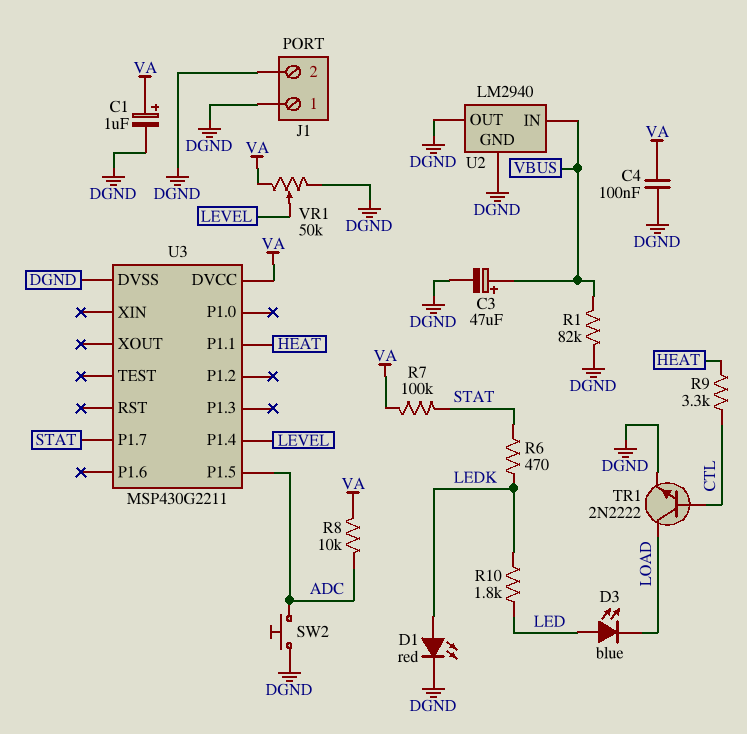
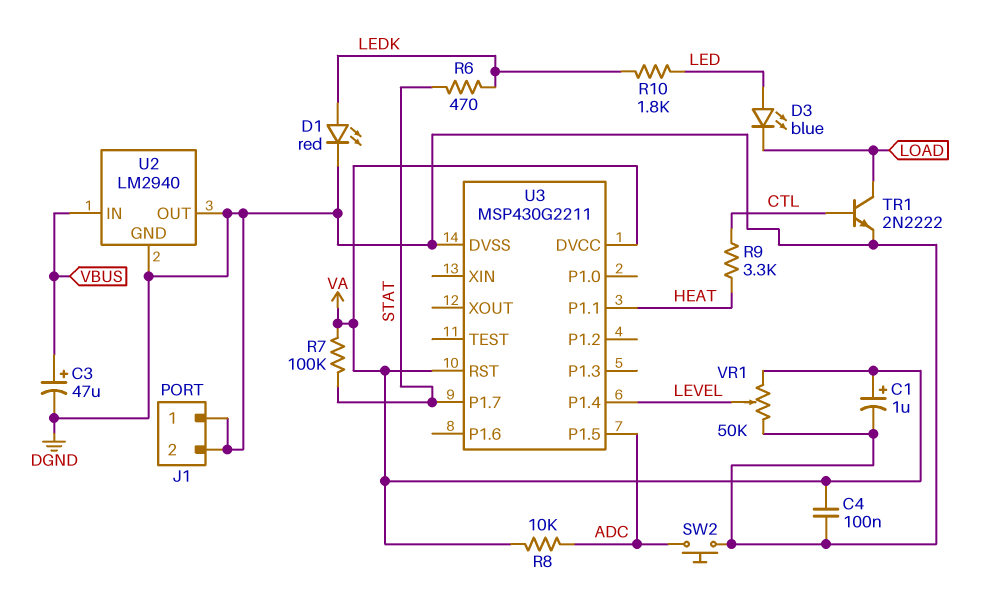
R1: 82k (DGND, VBUS) -> none
U3 pin RST: none -> VA

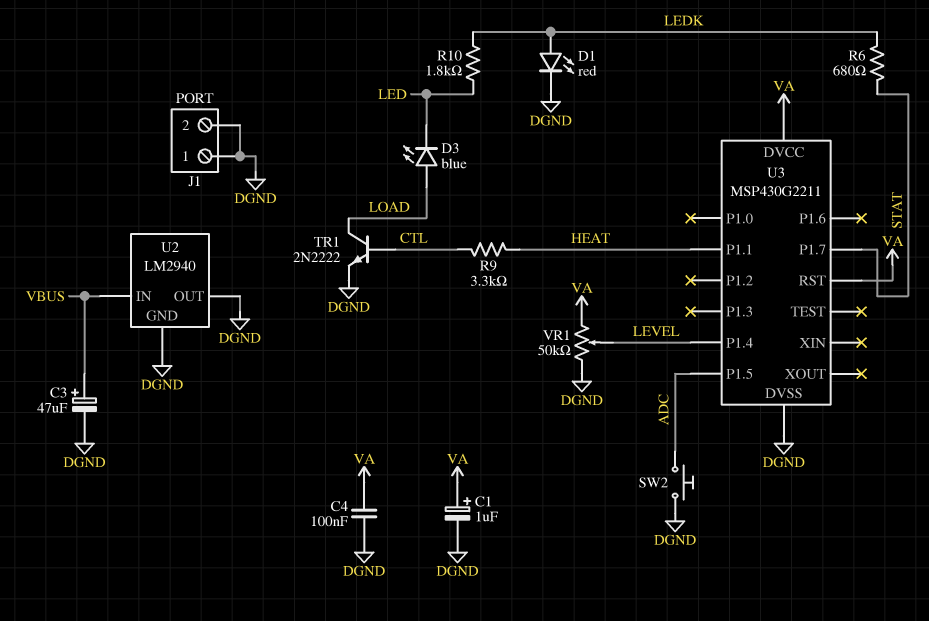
D3: LED blue (A LED, K LOAD) -> LED blue (A LOAD, K LED)
R6: 470 (LEDK, STAT) -> 680 (LEDK, STAT)
R7: 100k (STAT, VA) -> none
R8: 10k (ADC, VA) -> none

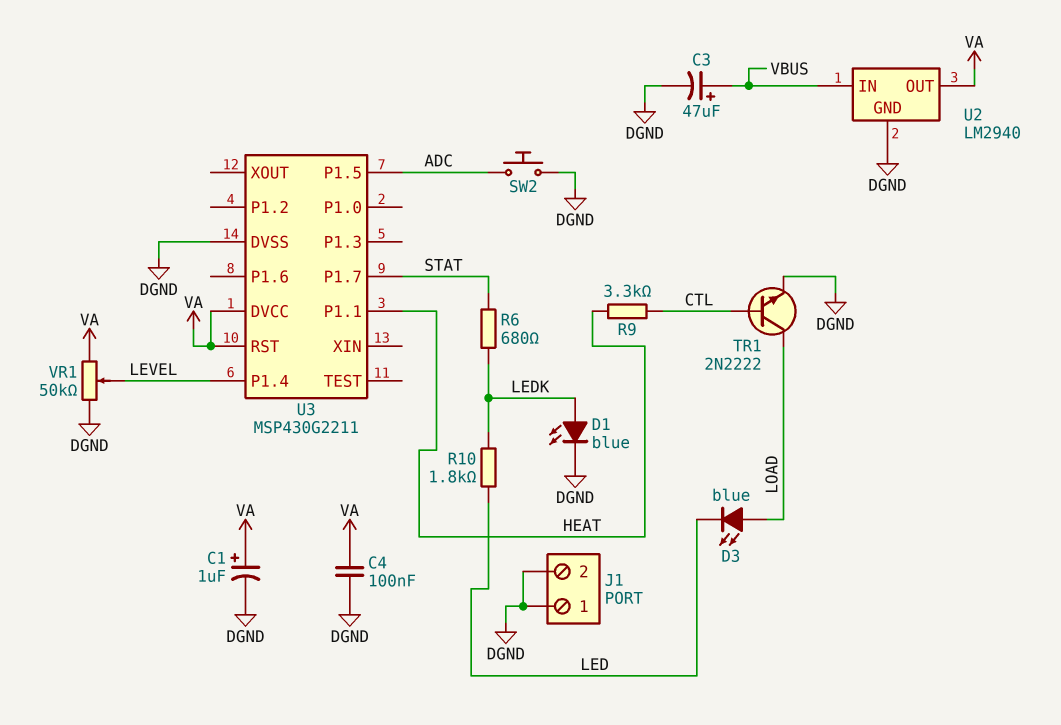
D1: LED red (A LEDK, K DGND) -> LED blue (A LEDK, K DGND)
U2 pin OUT: DGND -> VA

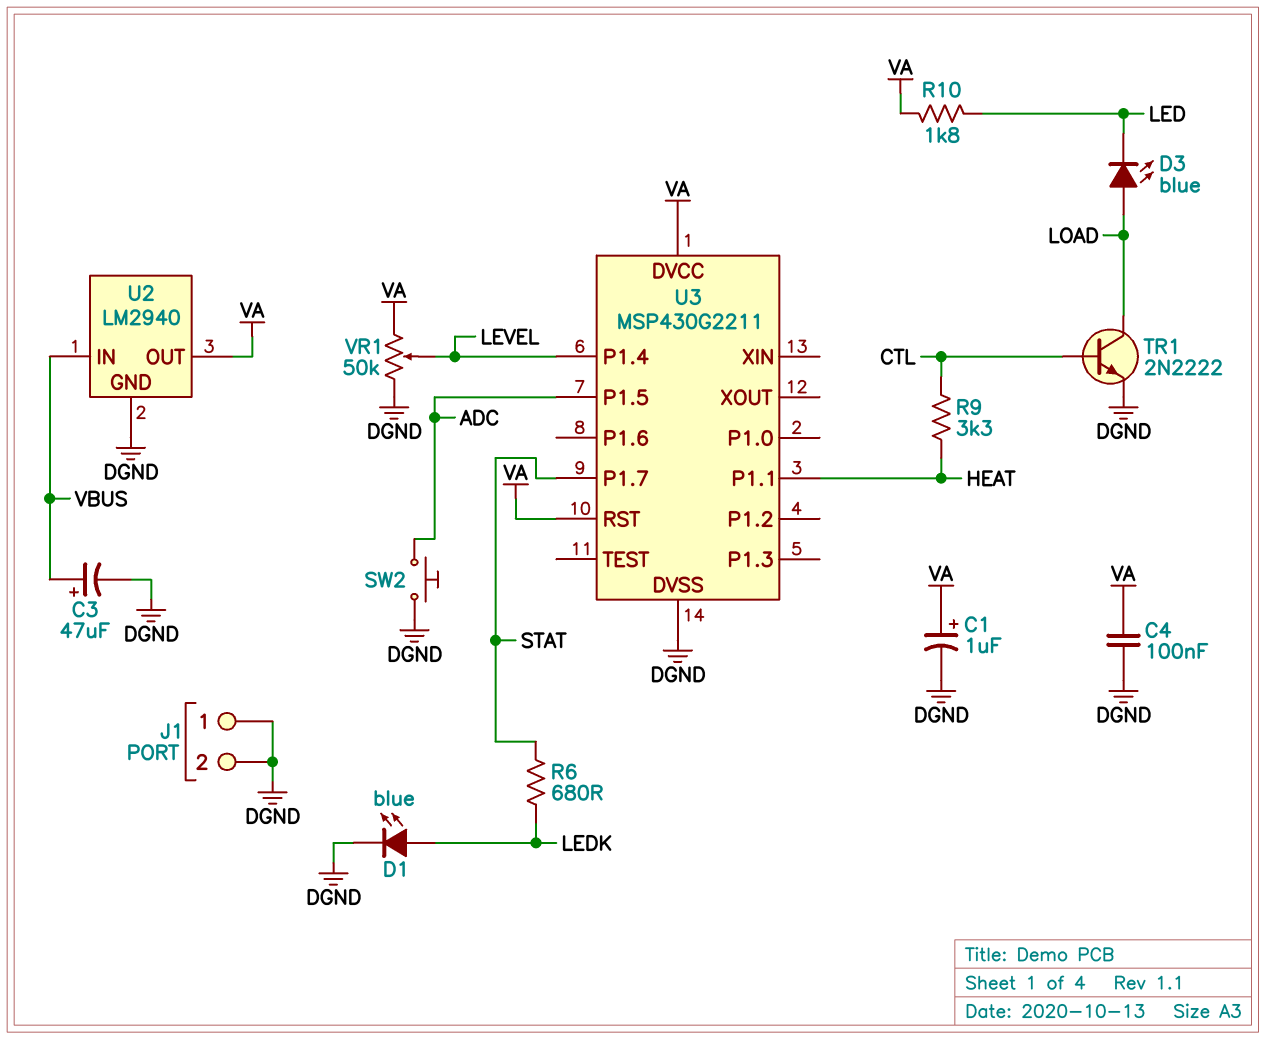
R10: 1.8k (LED, LEDK) -> 1.8k (LED, VA)

